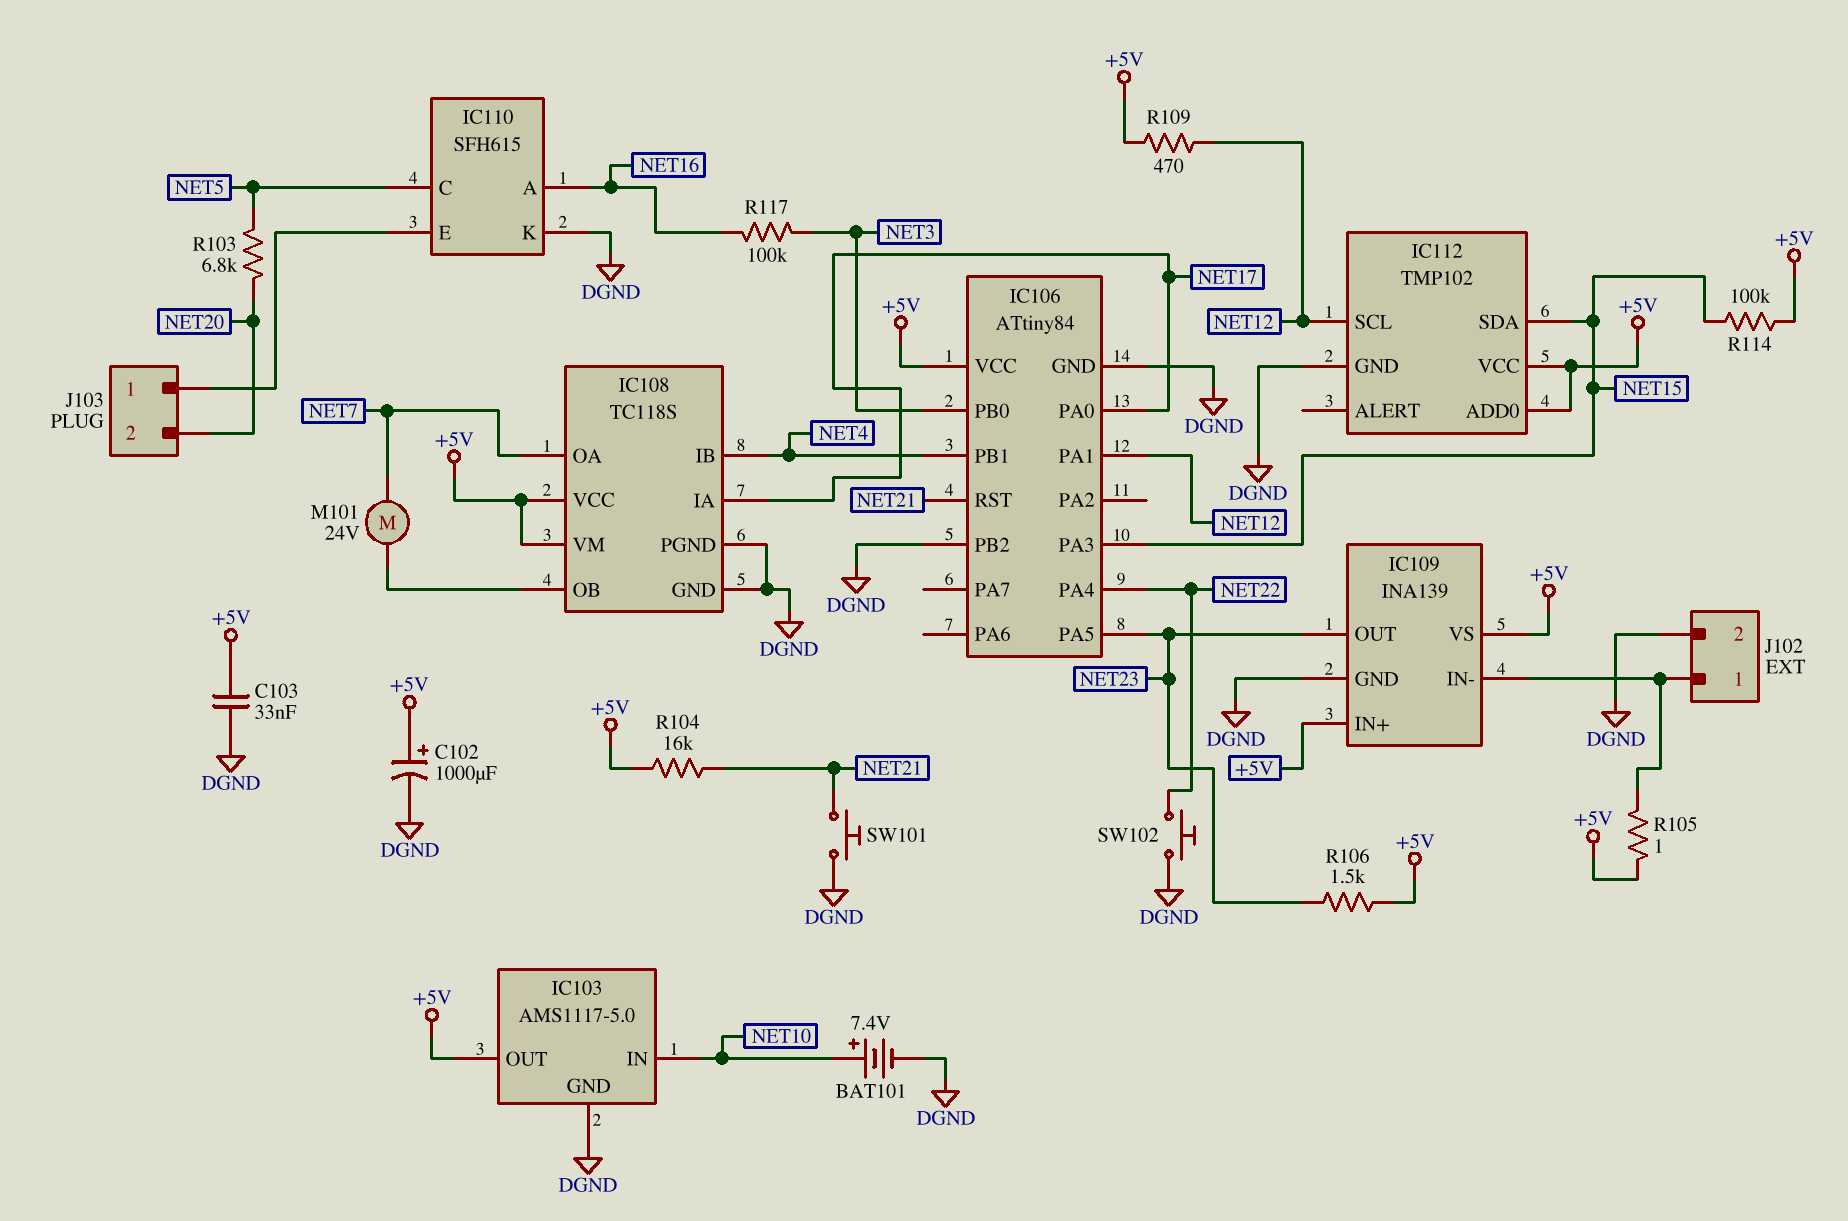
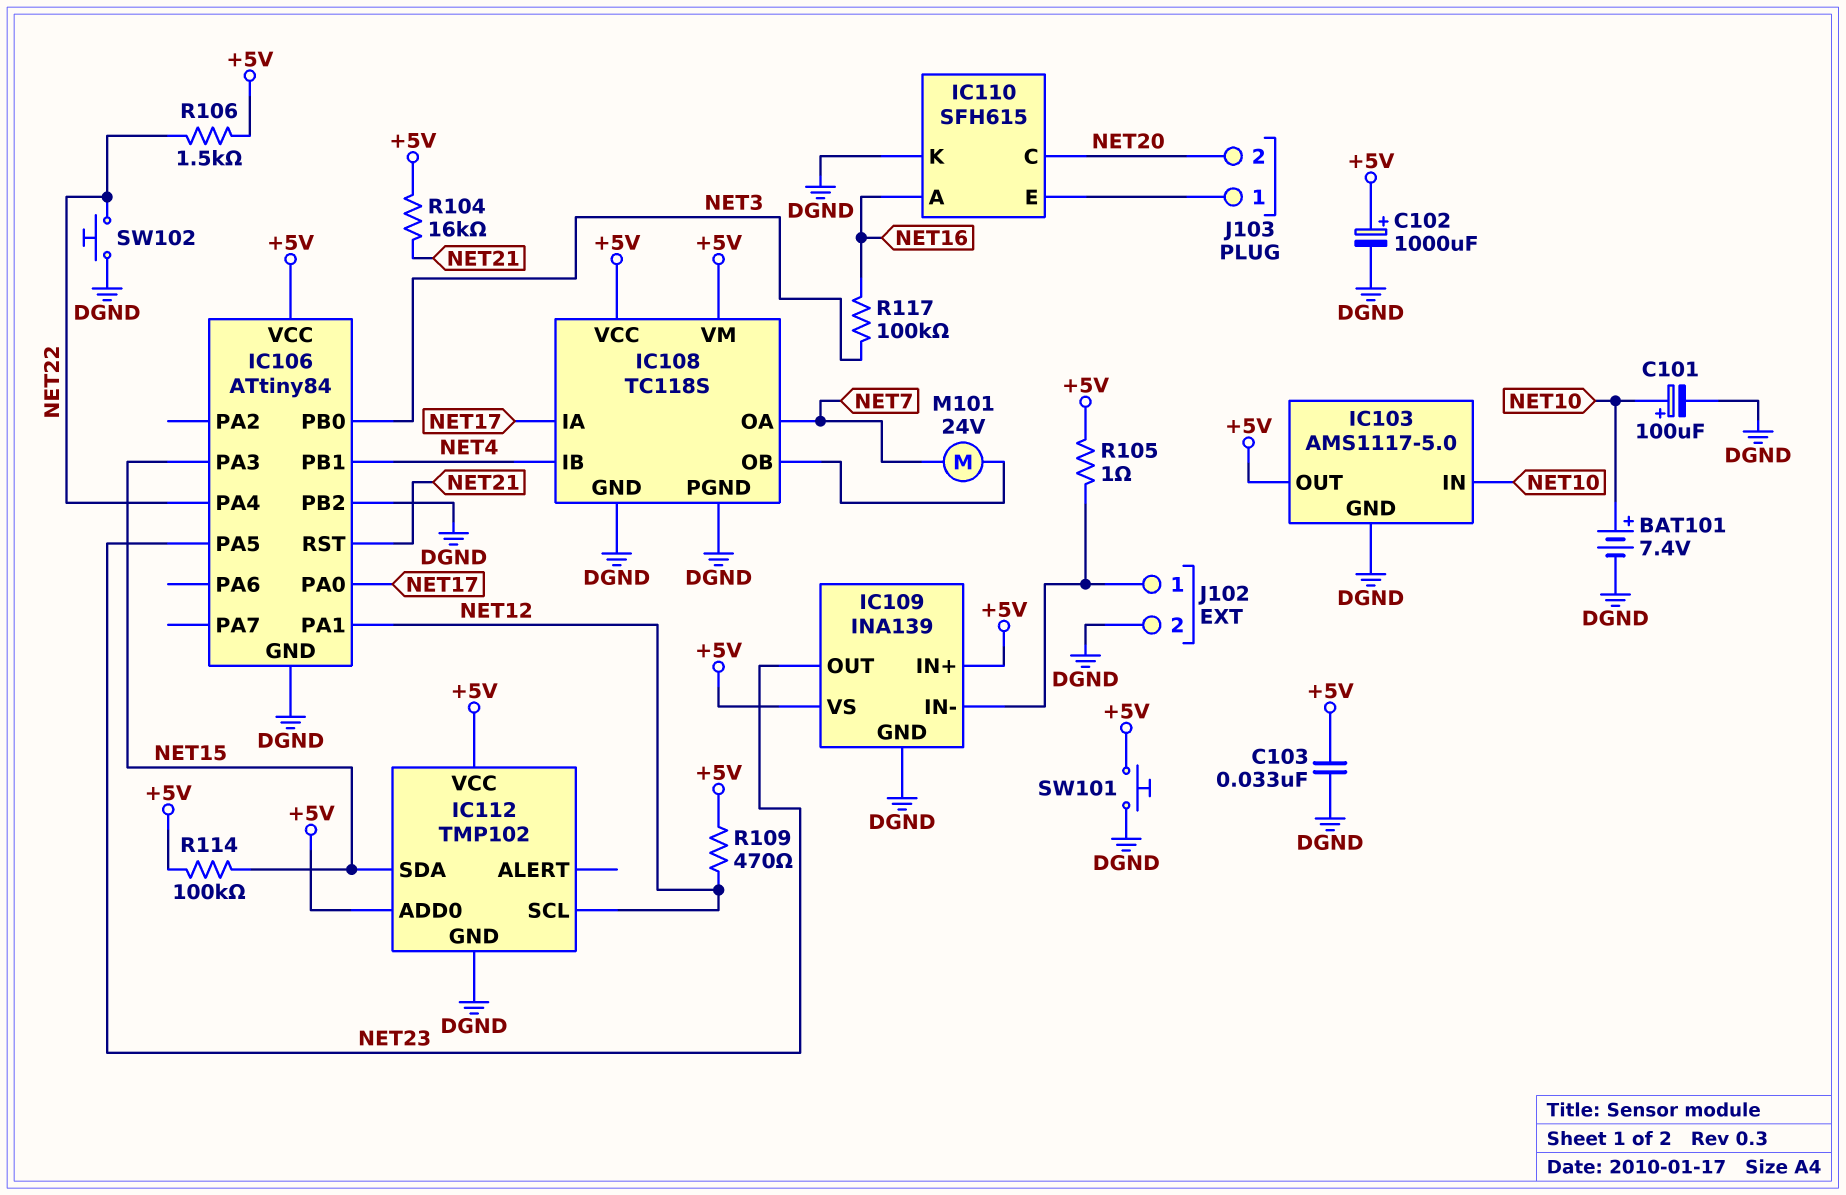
C101: none -> 100uF (plus NET10, minus DGND)
IC110 pin C: NET5 -> NET20
R103: 6.8k (NET5, NET20) -> none
R106: 1.5k (+5V, NET23) -> 1.5k (+5V, NET22)
SW101: button (DGND, NET21) -> button (+5V, DGND)

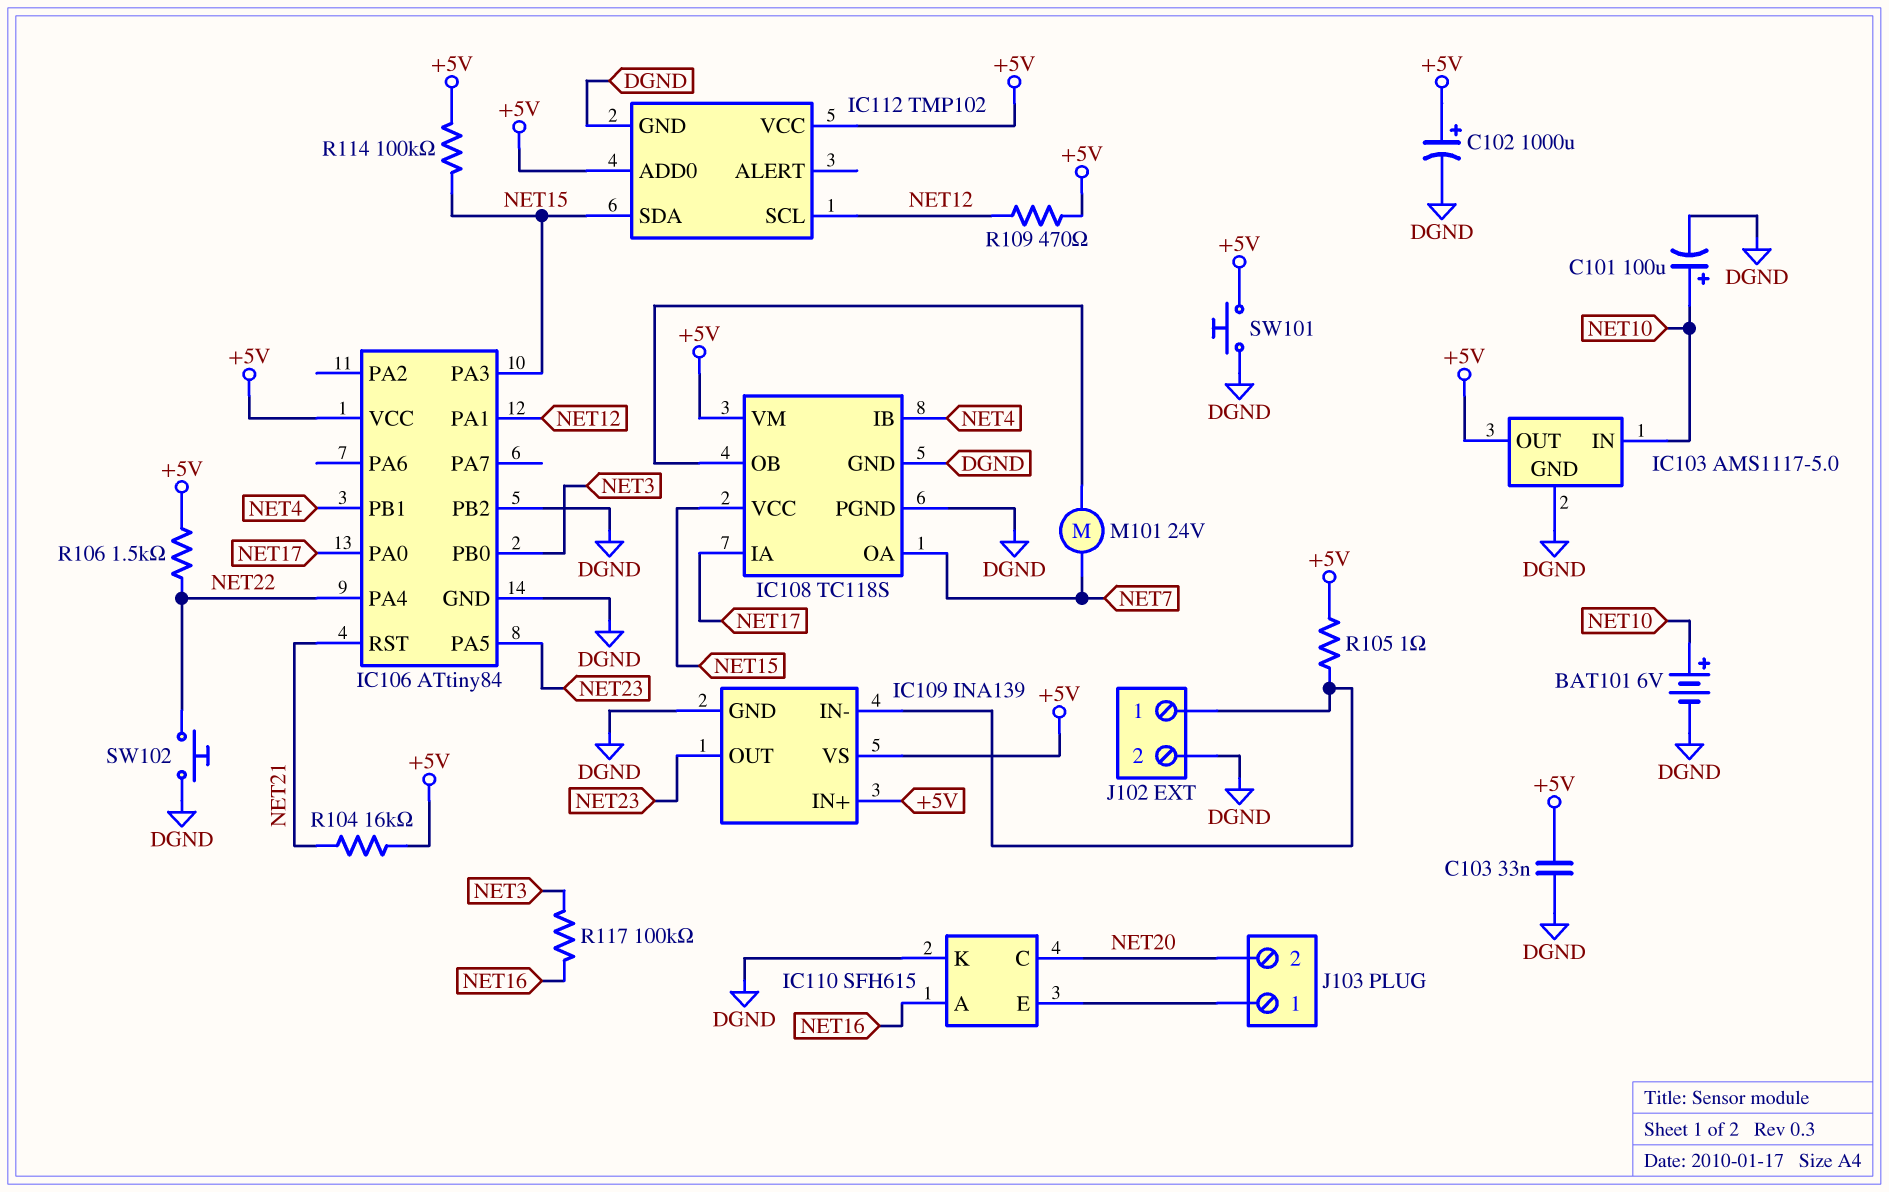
BAT101: 7.4V (plus NET10, minus DGND) -> 6V (plus NET10, minus DGND)
IC108 pin VCC: +5V -> NET15

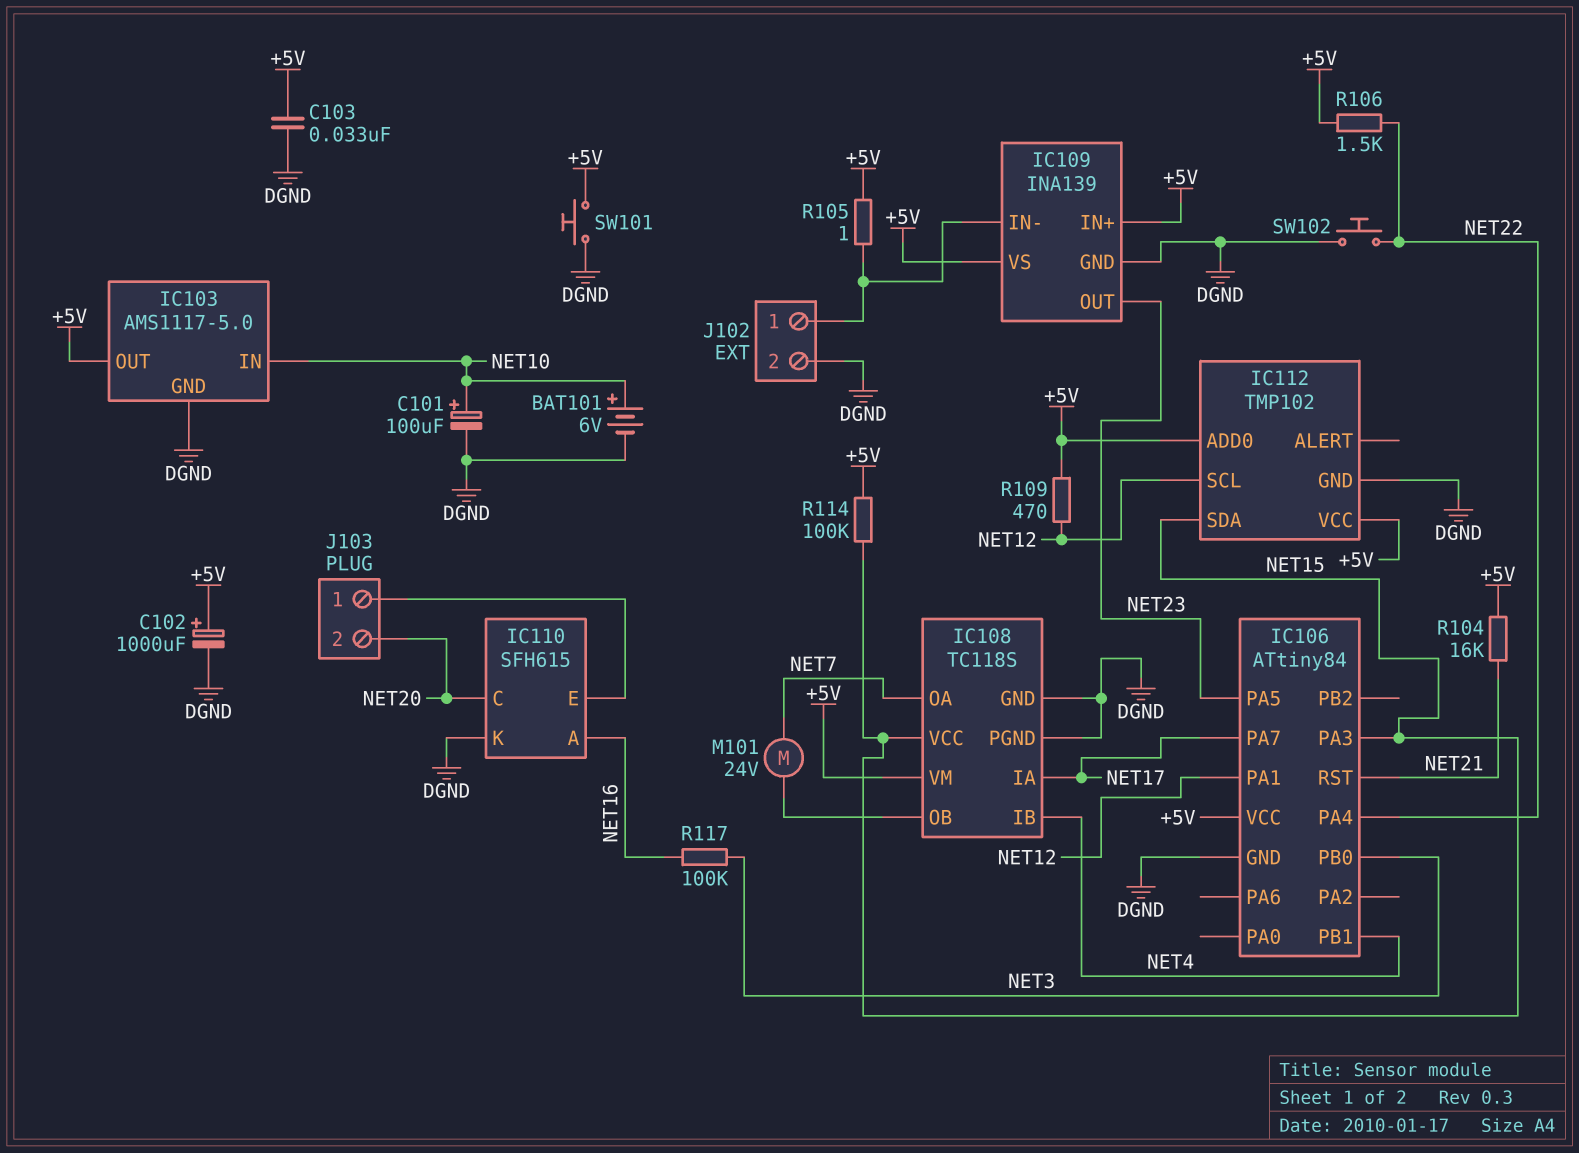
IC106 pin PA0: NET17 -> none
IC106 pin PA7: none -> NET17
IC106 pin PB2: DGND -> none

